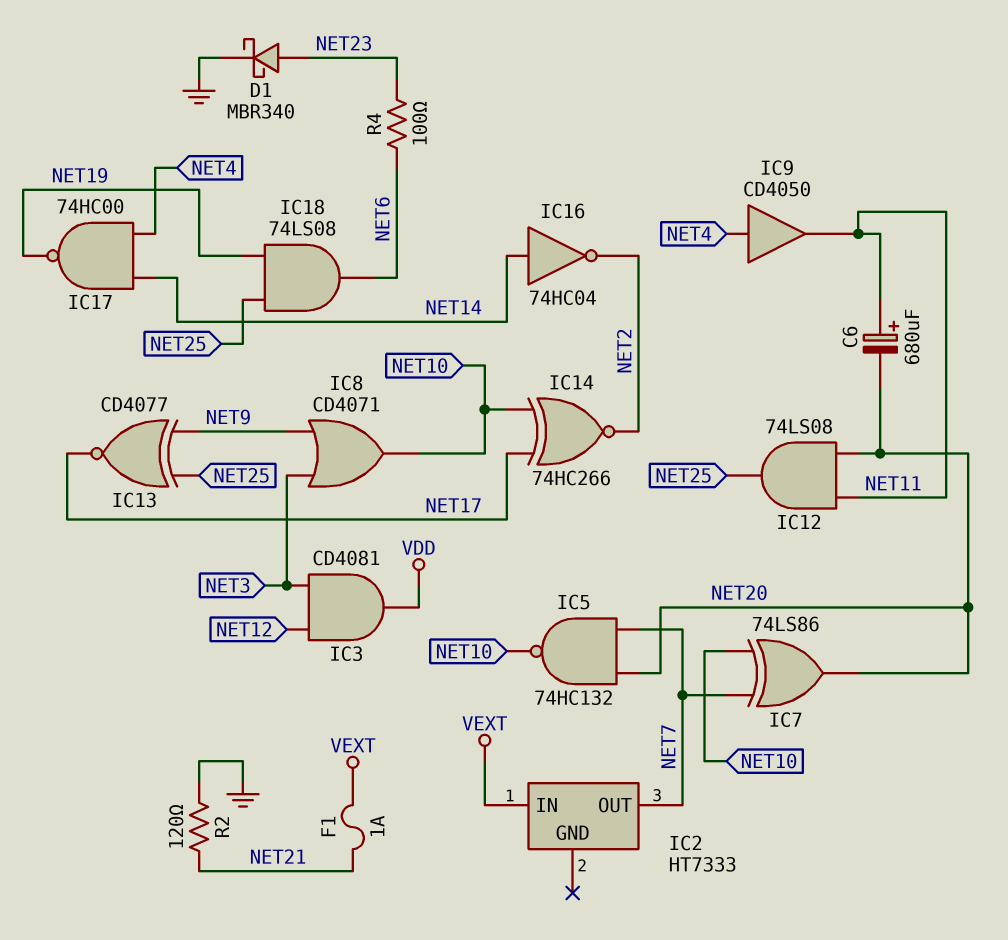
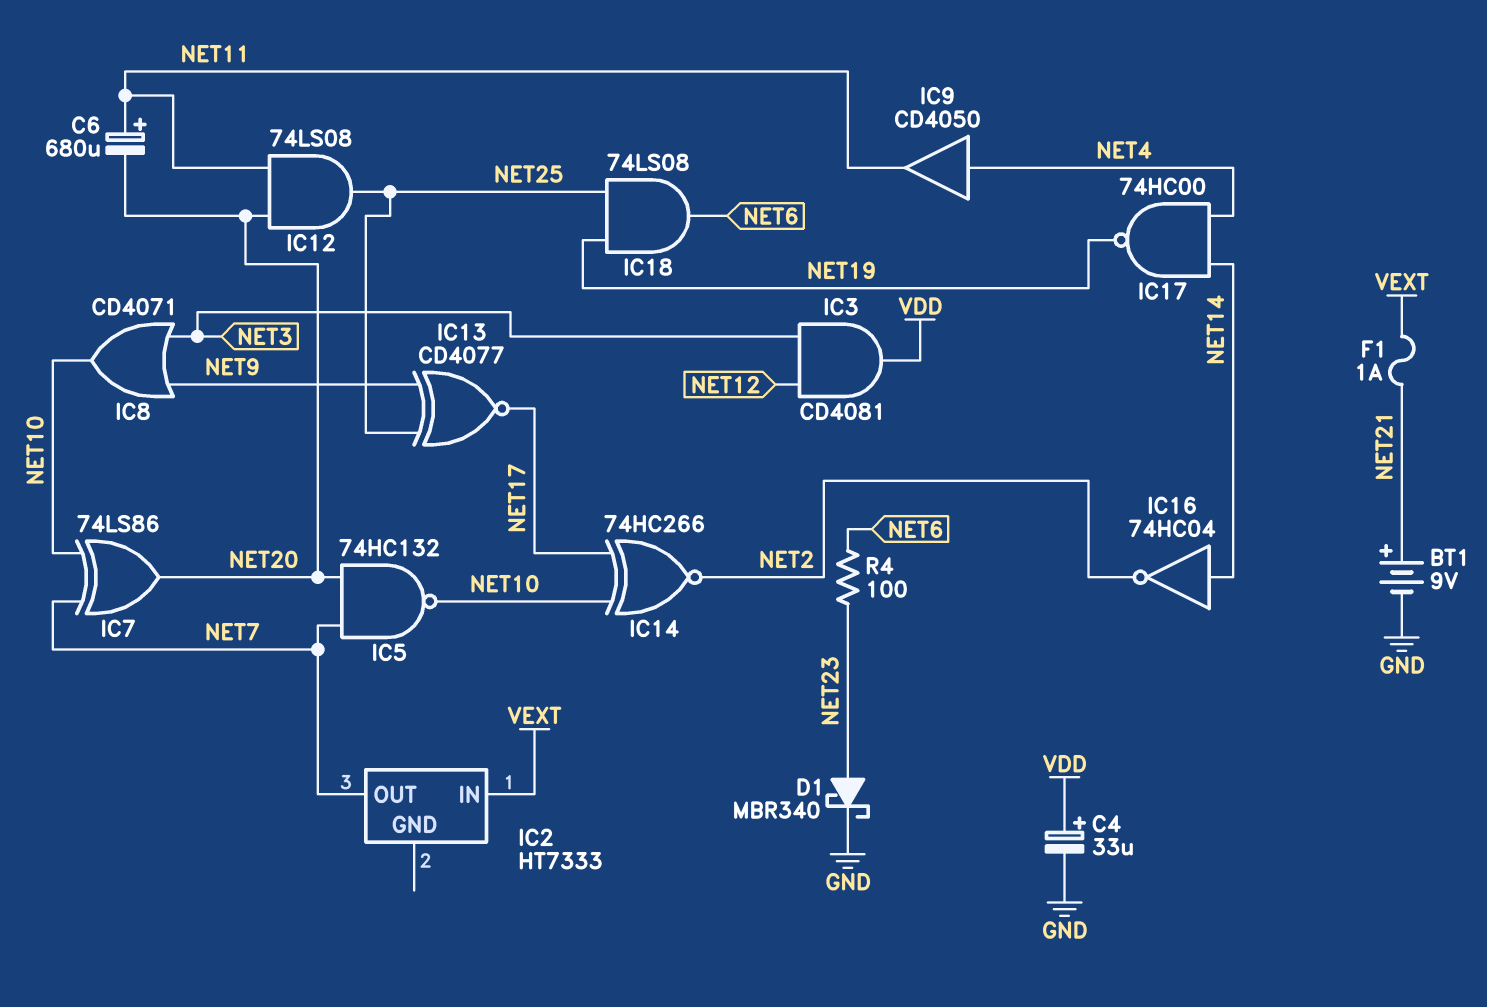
BT1: none -> 9V (plus NET21, minus GND)
C4: none -> 33uF (plus VDD, minus GND)
R2: 120 (GND, NET21) -> none

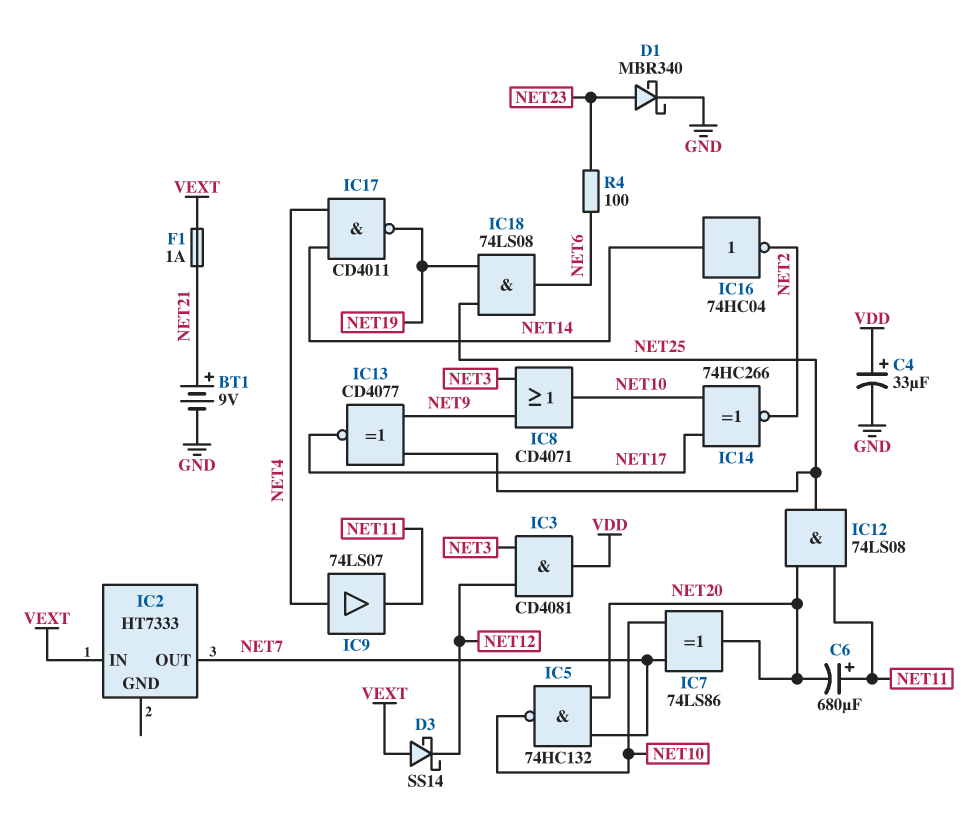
D3: none -> schottky SS14 (A VEXT, K NET12)
IC9: buffer CD4050 (in NET4, out NET11) -> buffer 74LS07 (in NET4, out NET11)
IC17: NAND 74HC00 (in NET4, in NET14, out NET19) -> NAND CD4011 (in NET4, in NET14, out NET19)

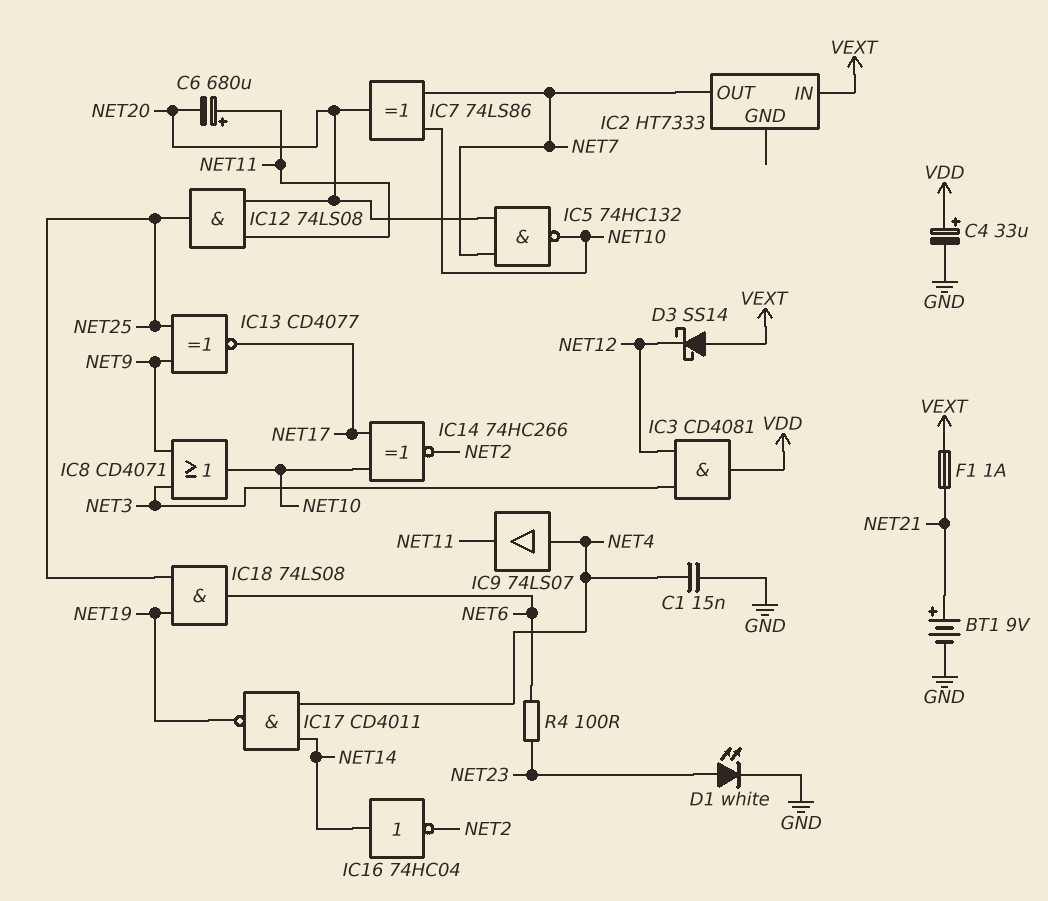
C1: none -> 15nF (GND, NET4)
D1: schottky MBR340 (A NET23, K GND) -> LED white (A NET23, K GND)

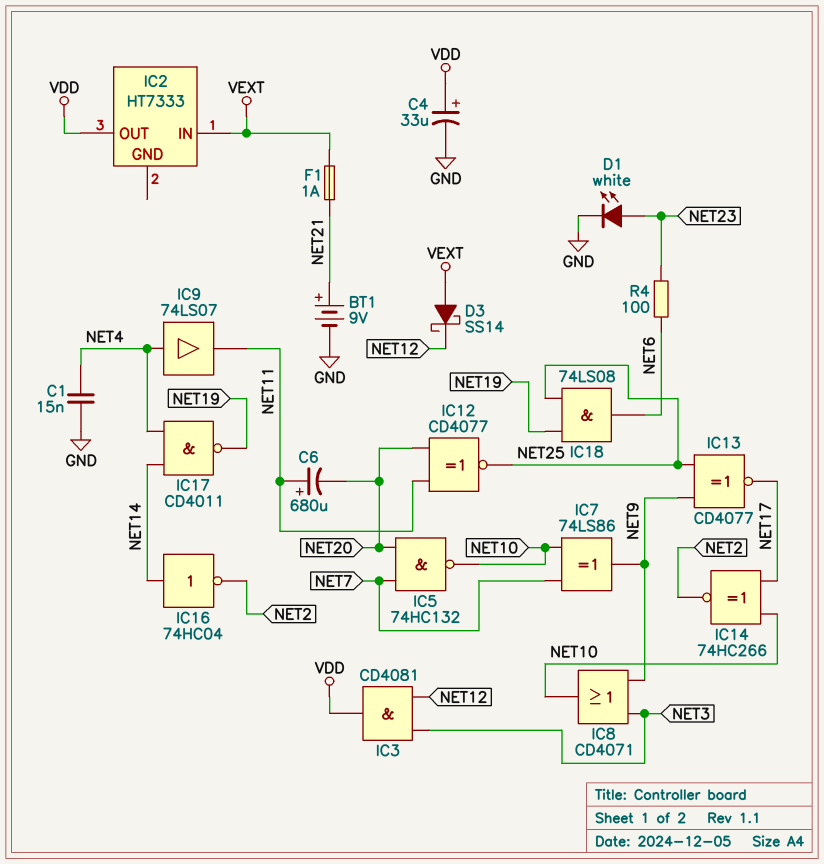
IC2 pin OUT: NET7 -> VDD
IC7: XOR 74LS86 (in NET7, in NET10, out NET20) -> XOR 74LS86 (in NET7, in NET10, out NET9)
IC12: AND 74LS08 (in NET11, in NET20, out NET25) -> XNOR CD4077 (in NET11, in NET20, out NET25)

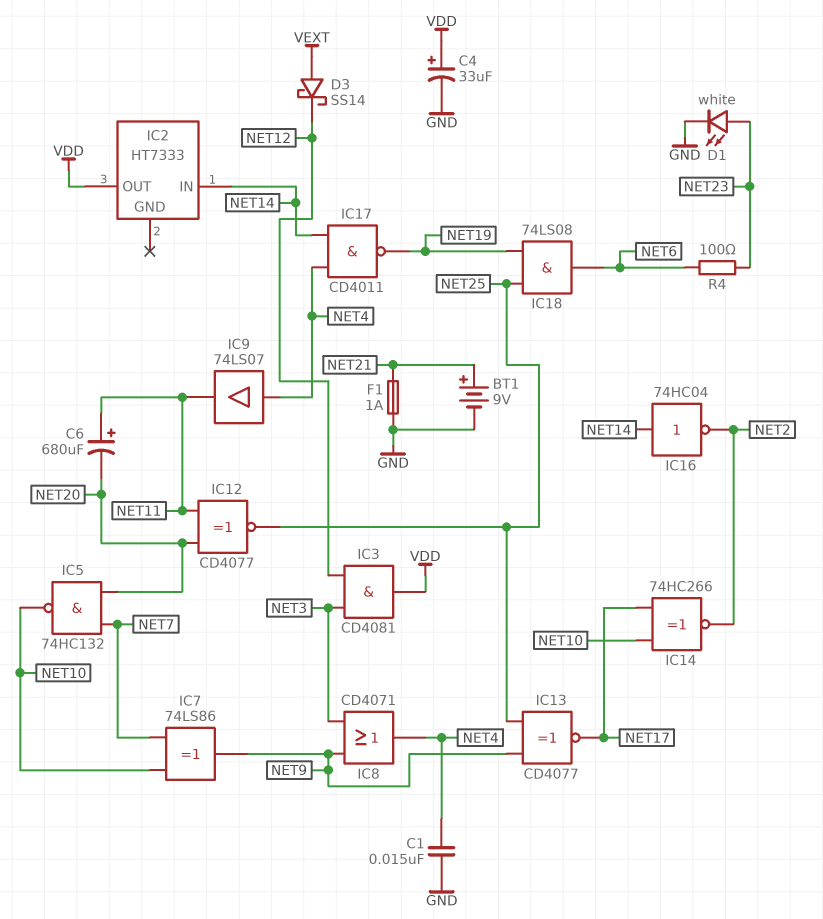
F1: 1A (NET21, VEXT) -> 1A (GND, NET21)
IC2 pin IN: VEXT -> NET14
IC8: OR CD4071 (in NET3, in NET9, out NET10) -> OR CD4071 (in NET3, in NET9, out NET4)

